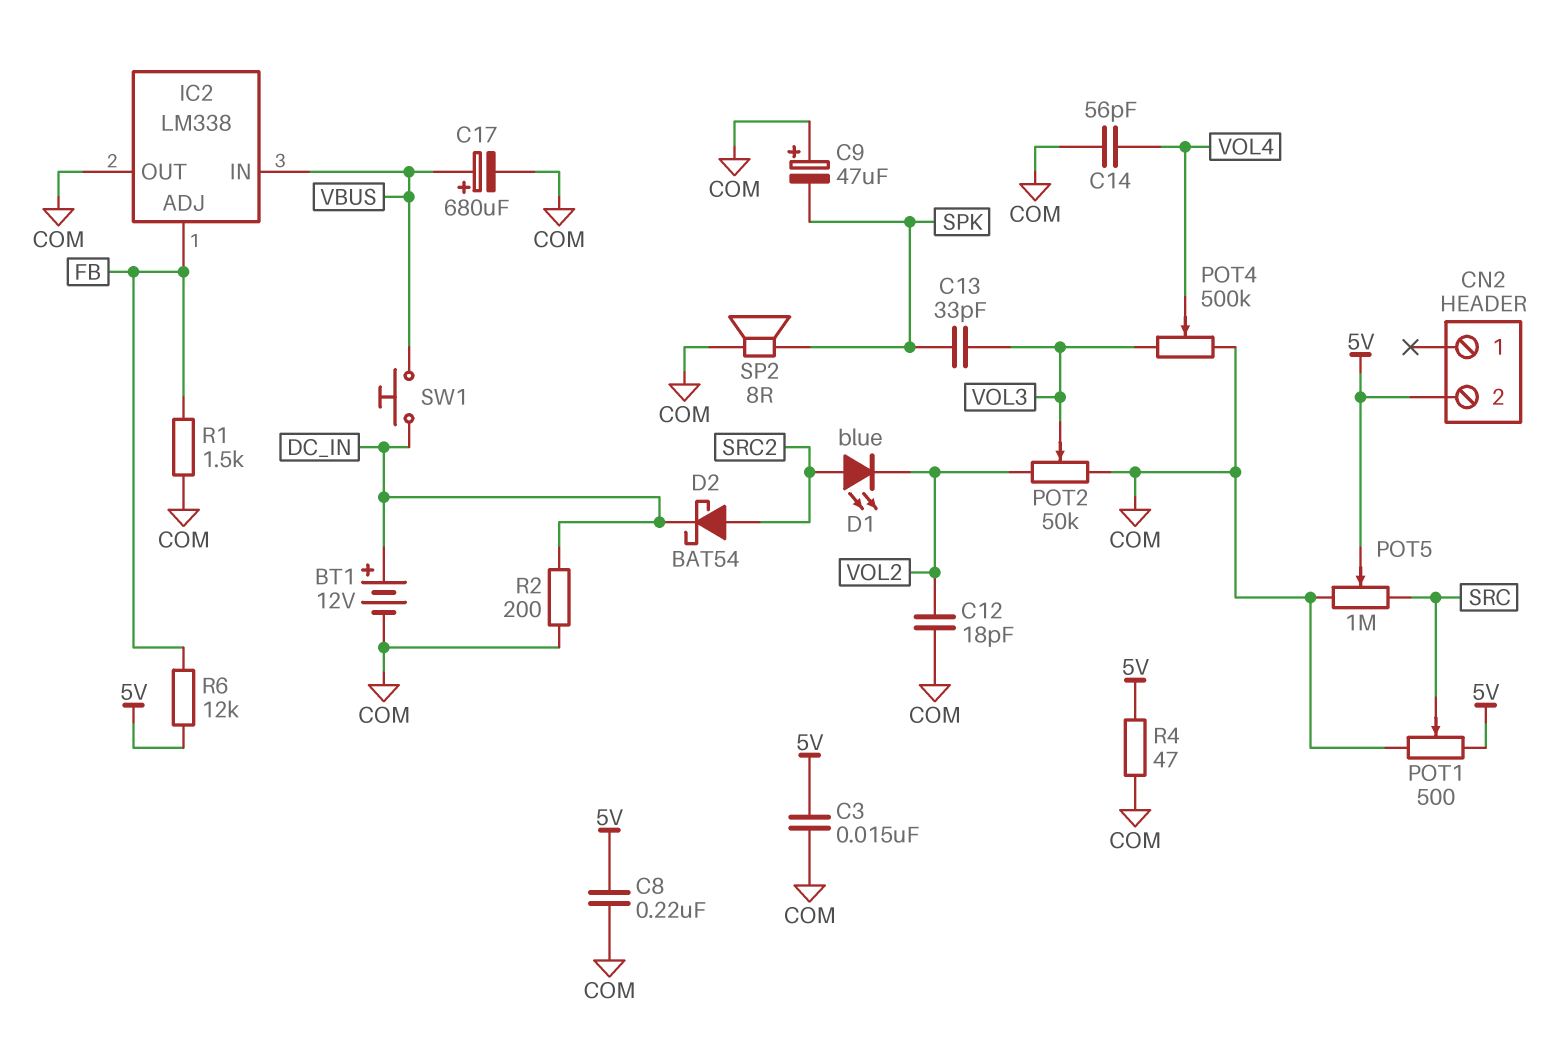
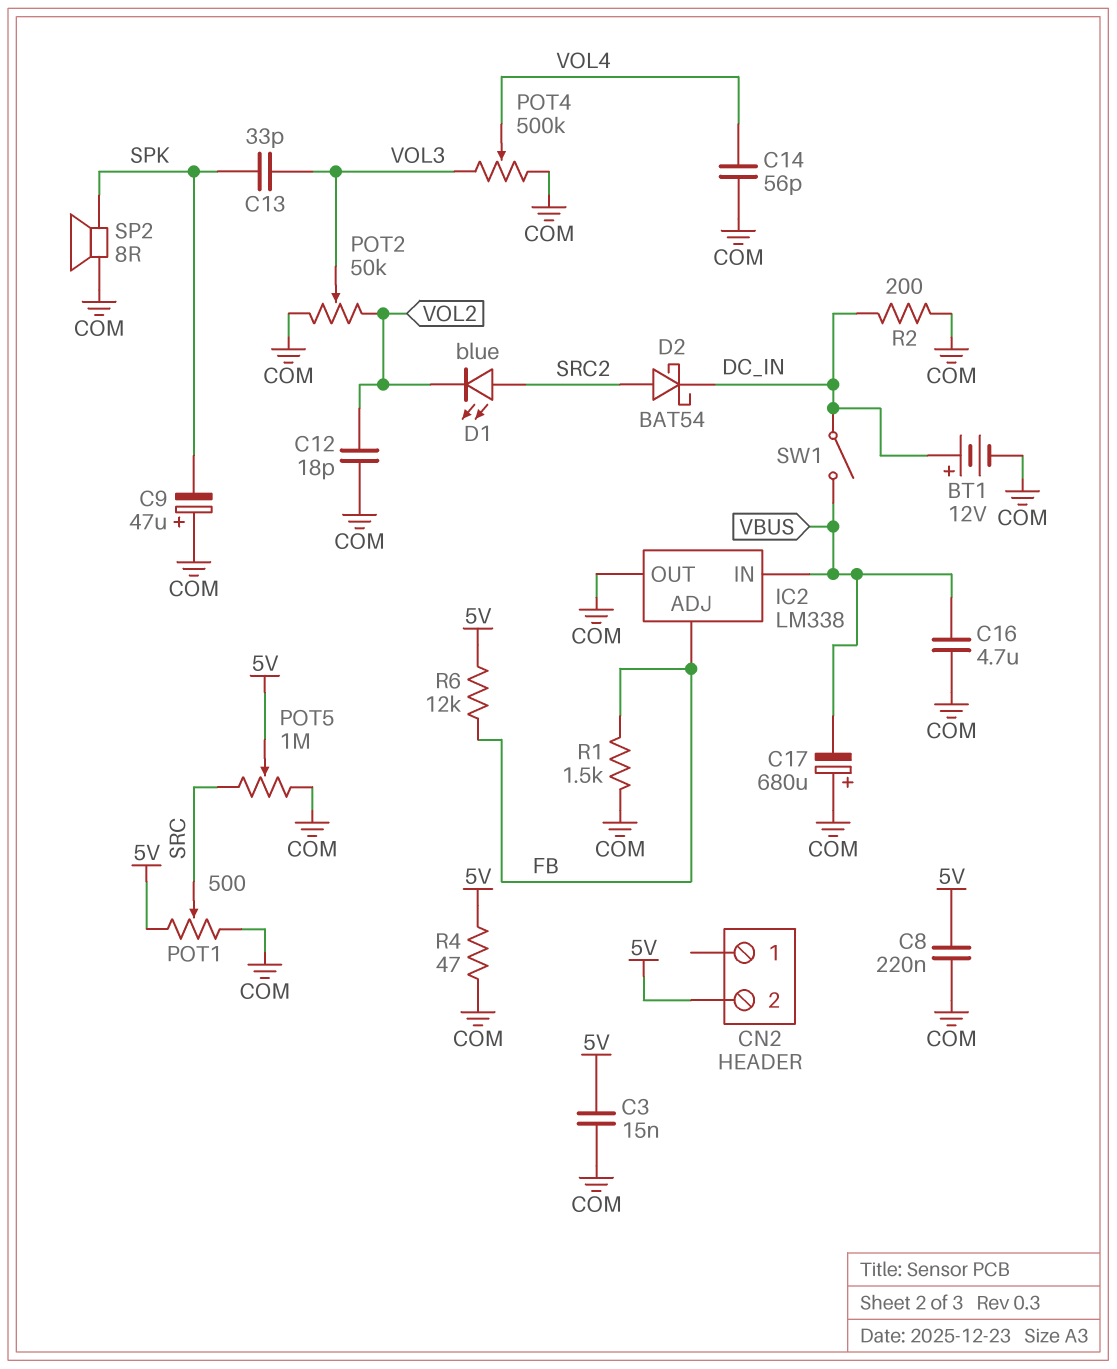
C16: none -> 4.7uF (COM, VBUS)
C17: 680uF (plus VBUS, minus COM) -> 680uF (plus COM, minus VBUS)
SW1: button (DC_IN, VBUS) -> switch (DC_IN, VBUS)

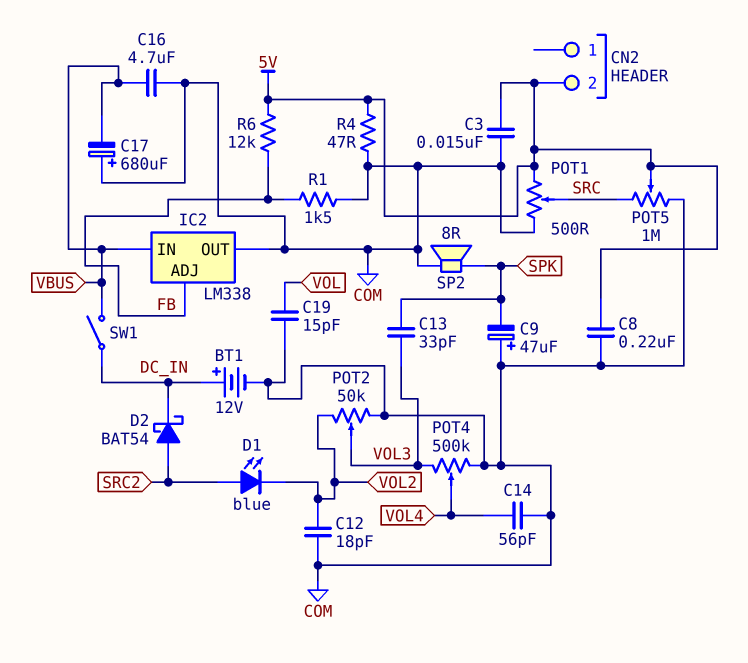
C19: none -> 15pF (COM, VOL)
R2: 200 (COM, DC_IN) -> none

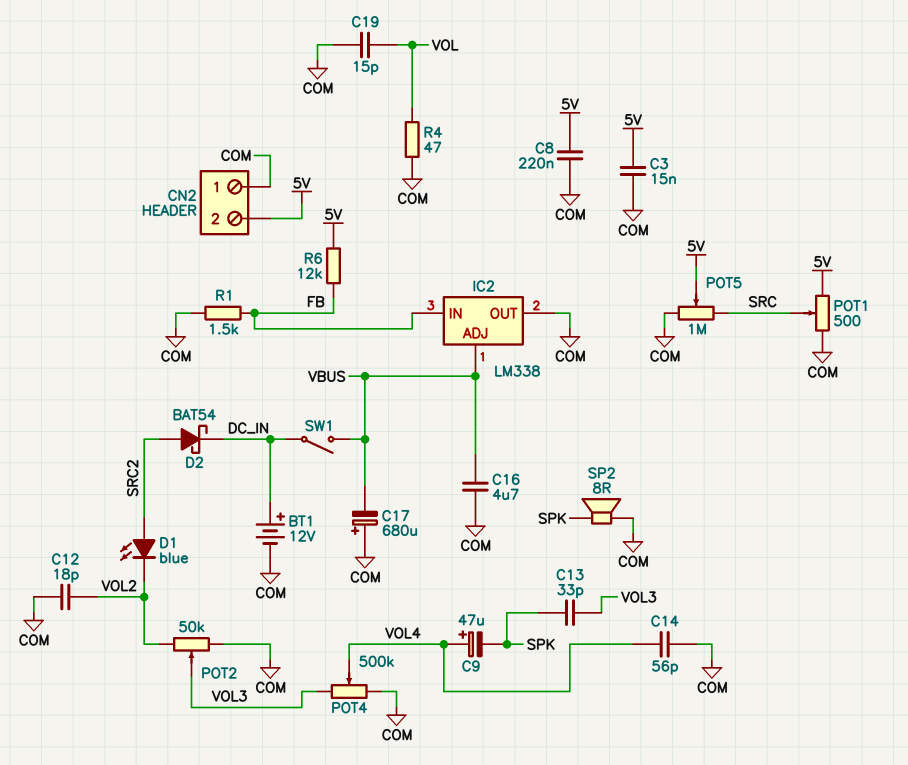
C9: 47uF (plus COM, minus SPK) -> 47uF (plus VOL4, minus SPK)
CN2 pin 1: none -> COM
IC2 pin ADJ: FB -> VBUS
IC2 pin IN: VBUS -> FB
R4: 47 (5V, COM) -> 47 (COM, VOL)

